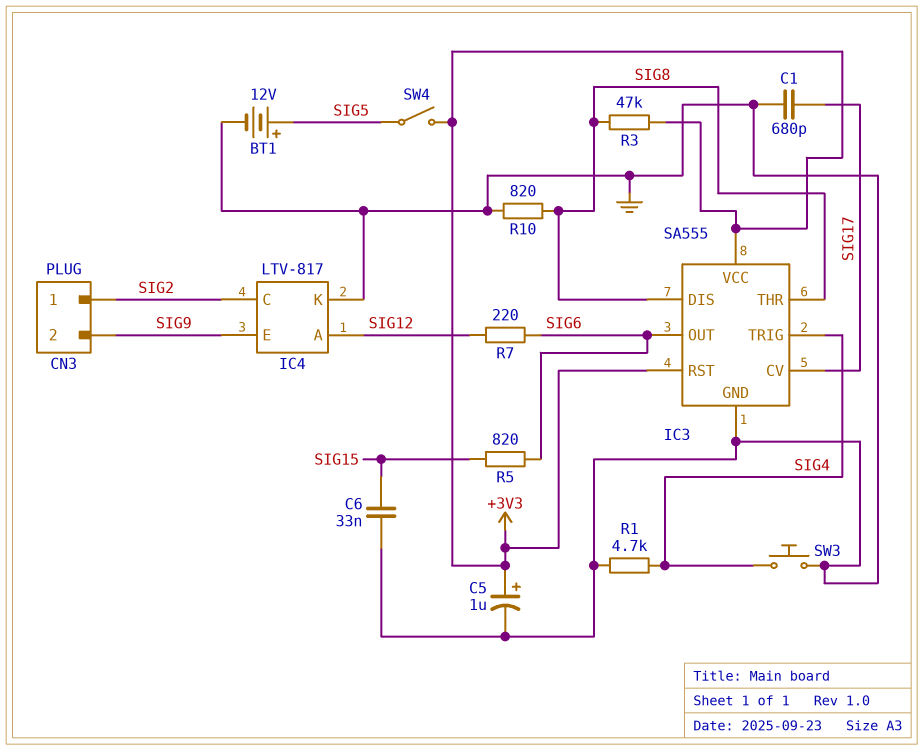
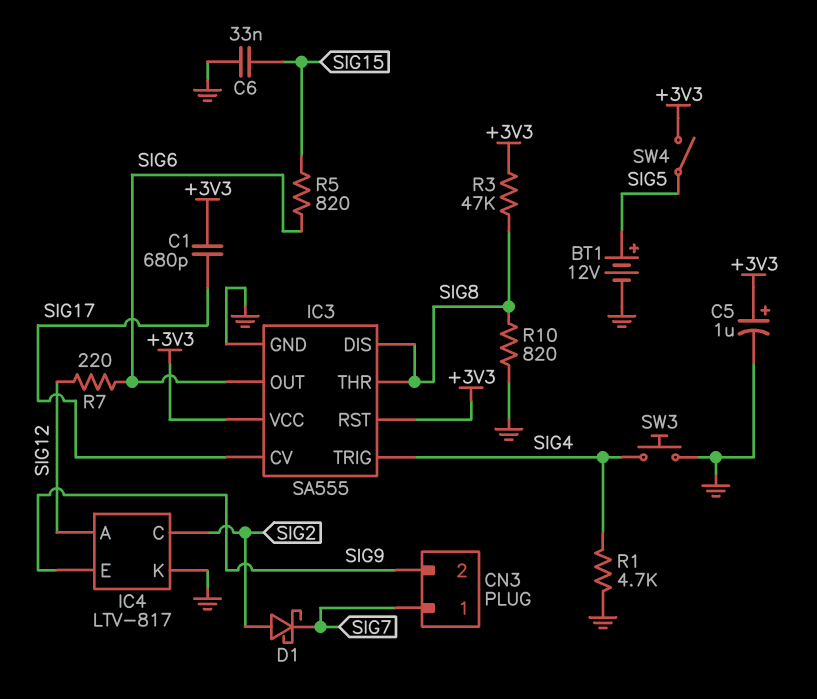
C1: 680pF (GND, SIG17) -> 680pF (+3V3, SIG17)
CN3 pin 1: SIG2 -> SIG7
D1: none -> schottky (A SIG2, K SIG7)

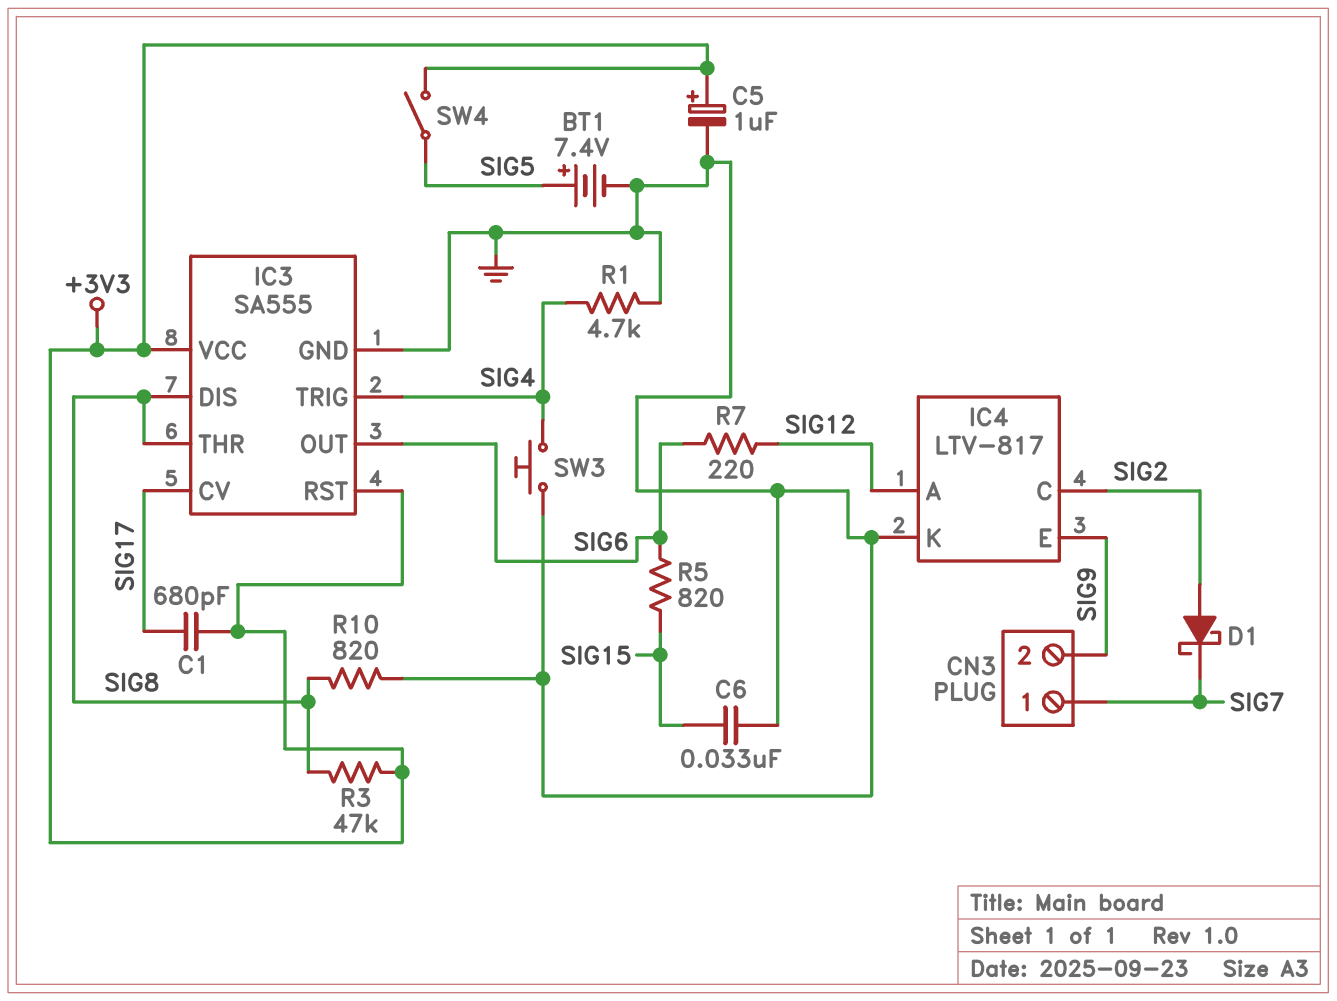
BT1: 12V (plus SIG5, minus GND) -> 7.4V (plus SIG5, minus GND)

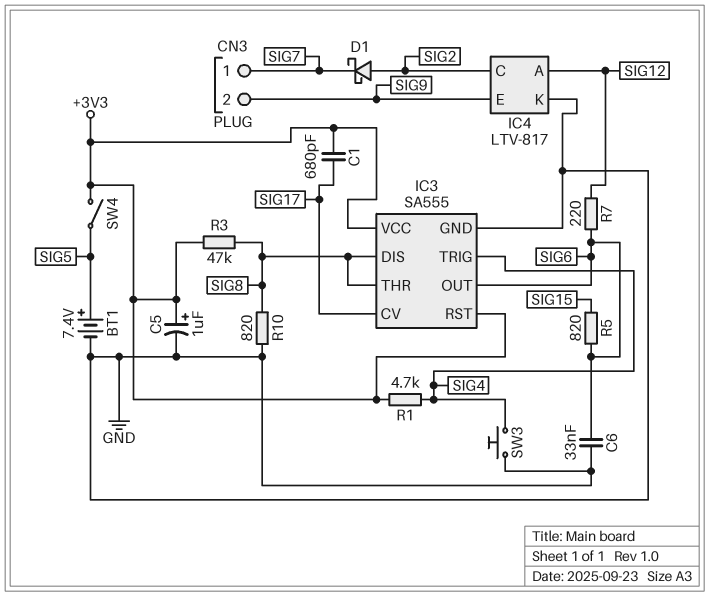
C6: 33nF (GND, SIG15) -> 33nF (GND, SIG6)
R1: 4.7k (GND, SIG4) -> 4.7k (+3V3, SIG4)

